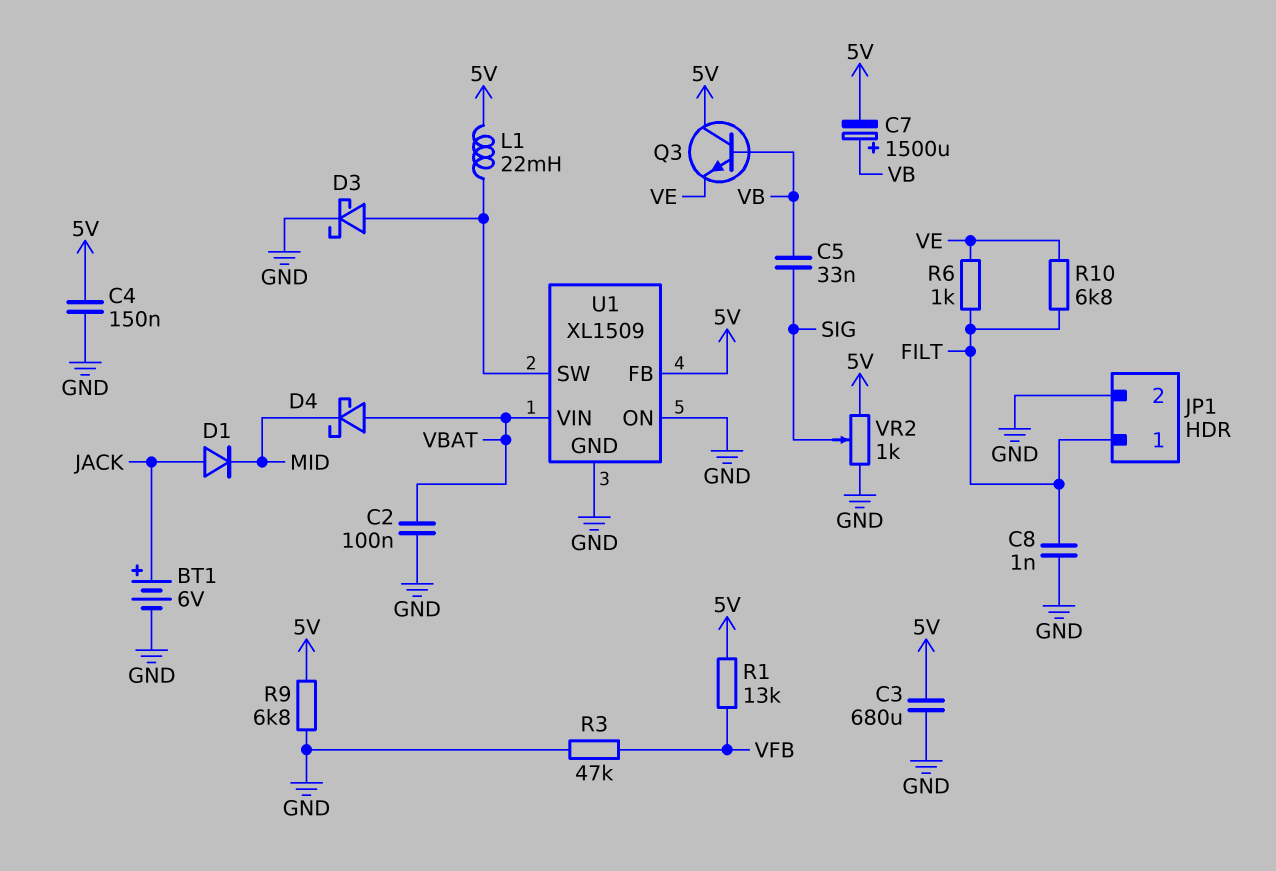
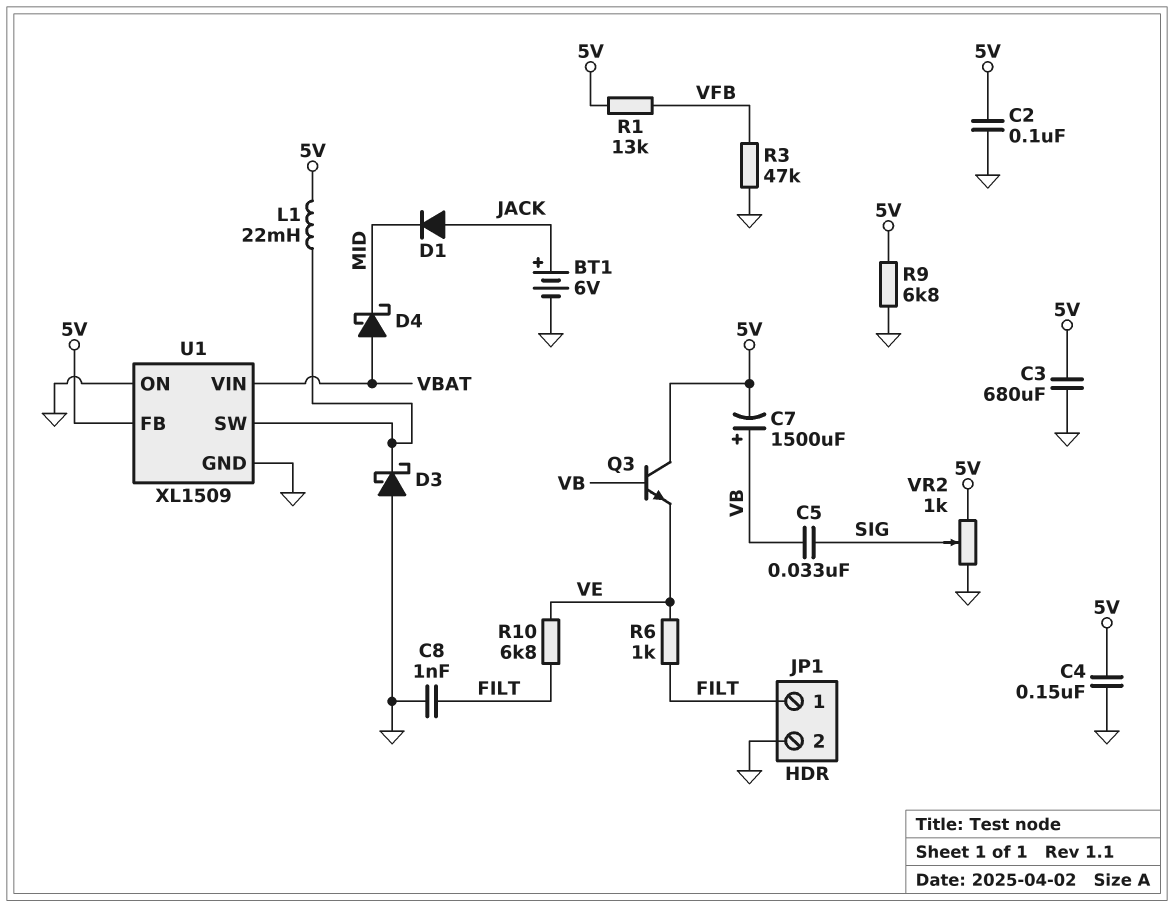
C2: 100nF (GND, VBAT) -> 100nF (5V, GND)
D3: schottky (A U1/SW, K GND) -> schottky (A GND, K U1/SW)

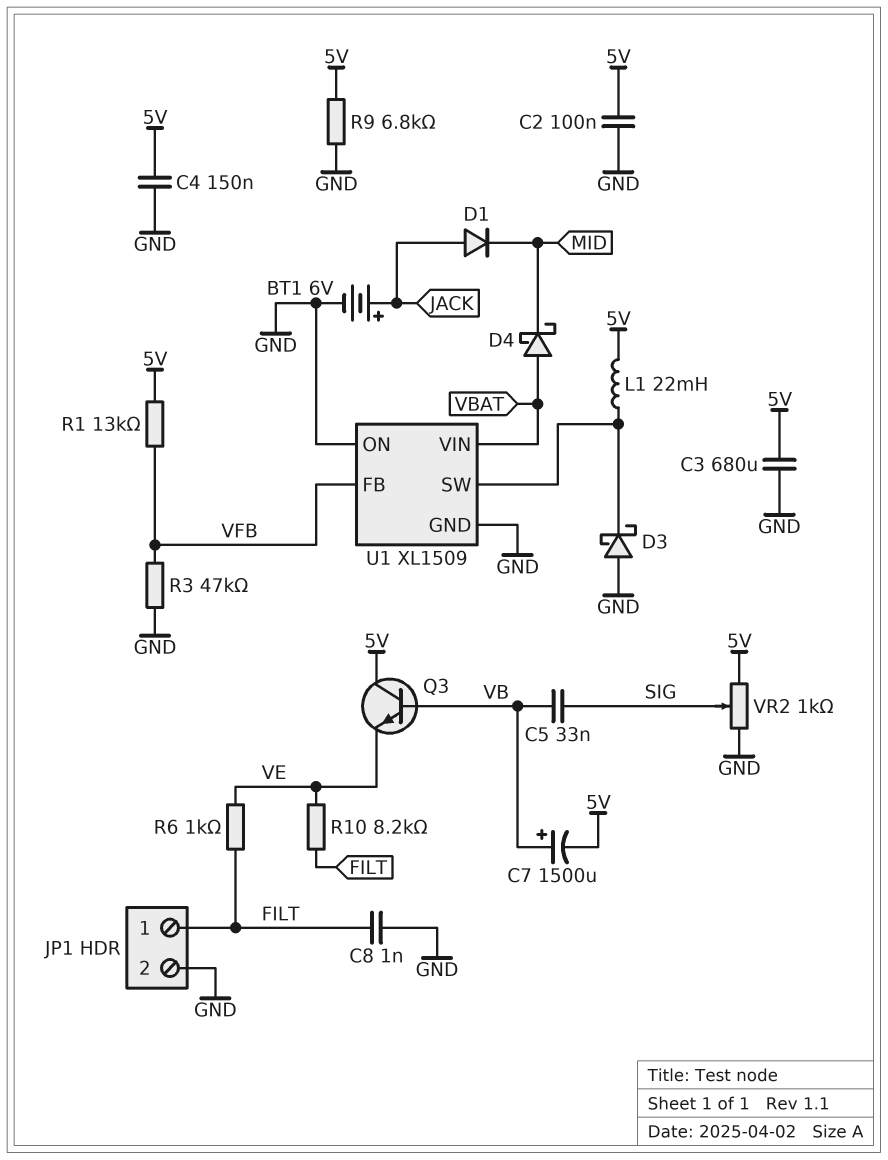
R10: 6.8k (FILT, VE) -> 8.2k (FILT, VE)
U1 pin FB: 5V -> VFB

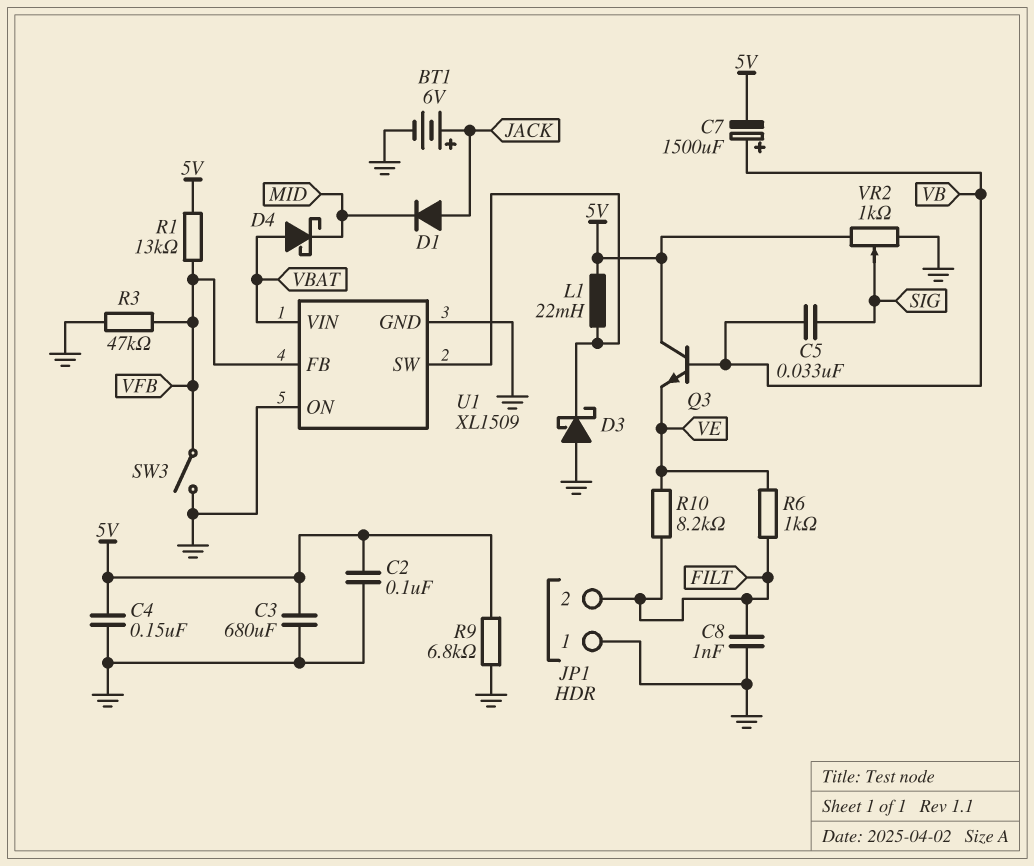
JP1 pin 1: FILT -> GND
JP1 pin 2: GND -> FILT
SW3: none -> switch (GND, VFB)

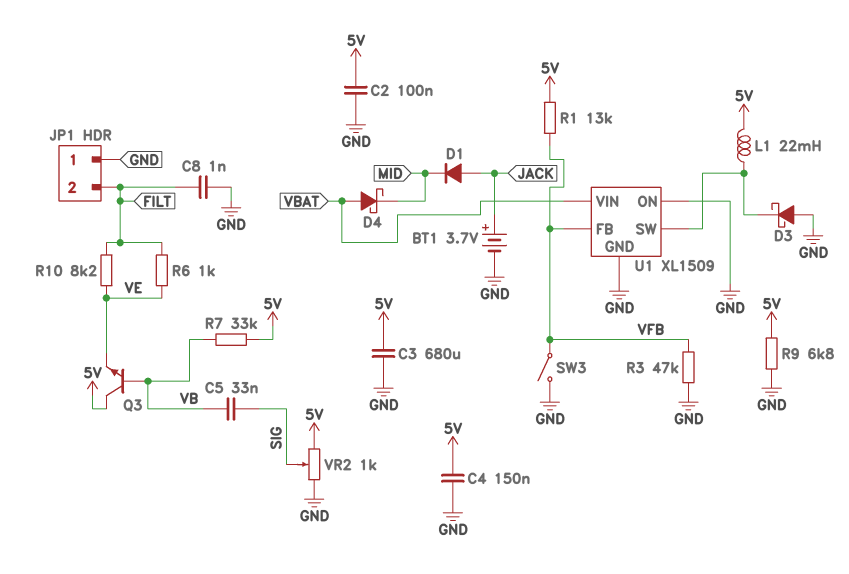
BT1: 6V (plus JACK, minus GND) -> 3.7V (plus JACK, minus GND)
C7: 1500uF (plus VB, minus 5V) -> none
R7: none -> 33k (5V, VB)

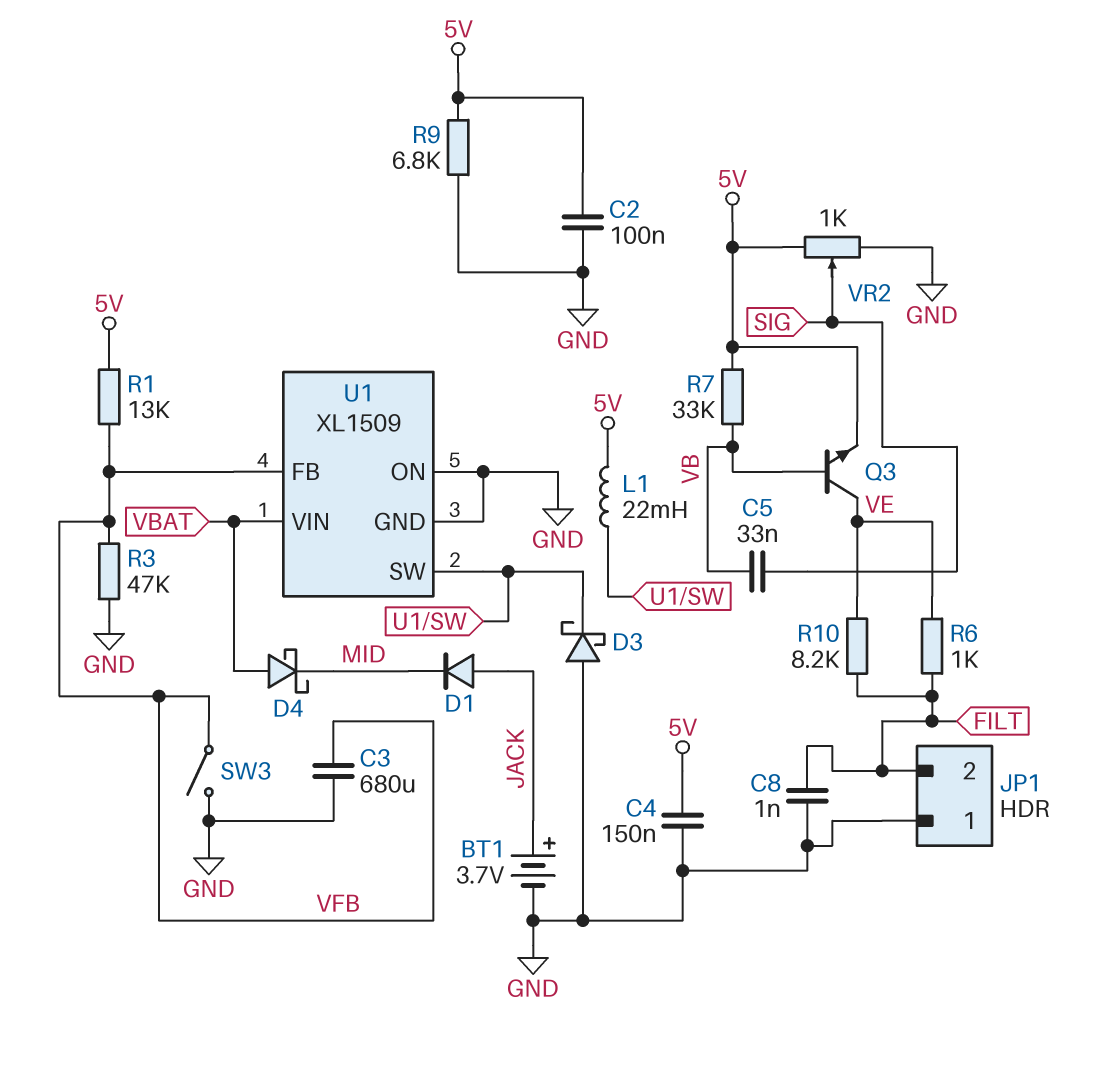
C3: 680uF (5V, GND) -> 680uF (GND, VFB)
Q3: NPN (B VB, C 5V, E VE) -> NPN (B VB, C VE, E 5V)

